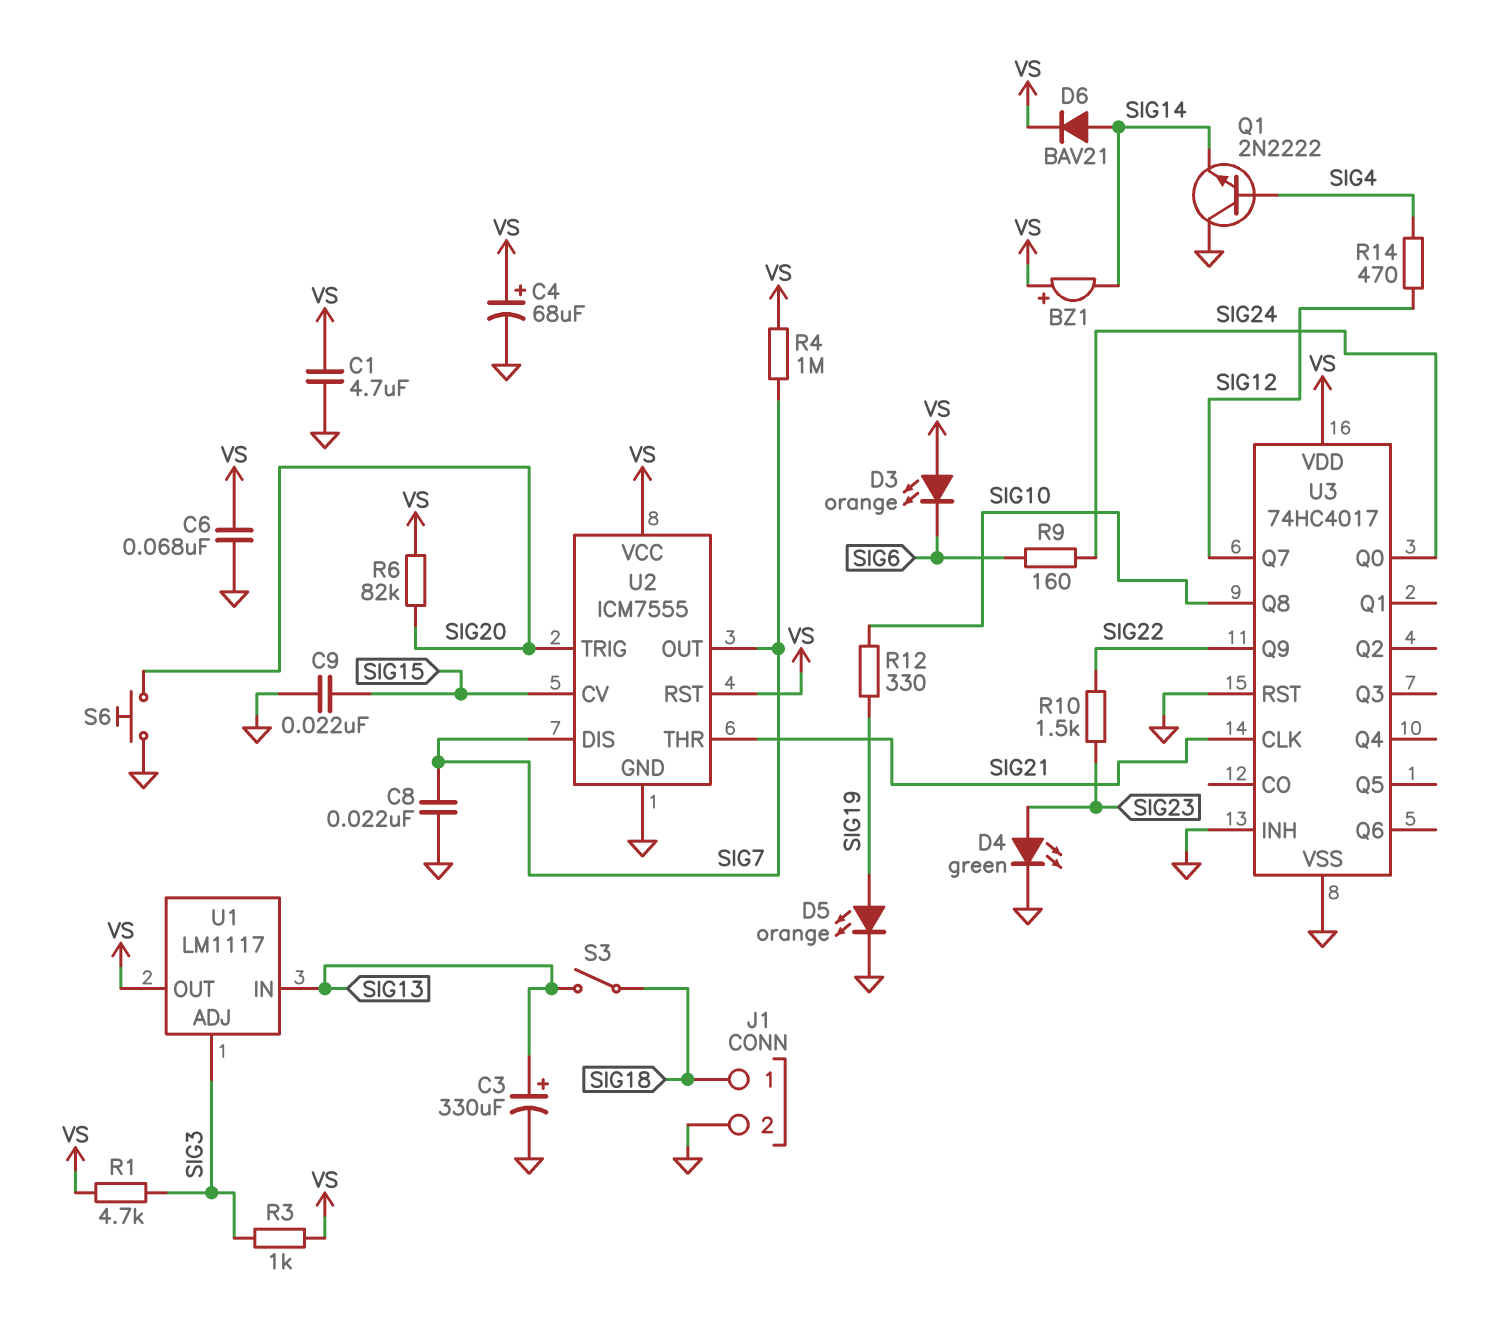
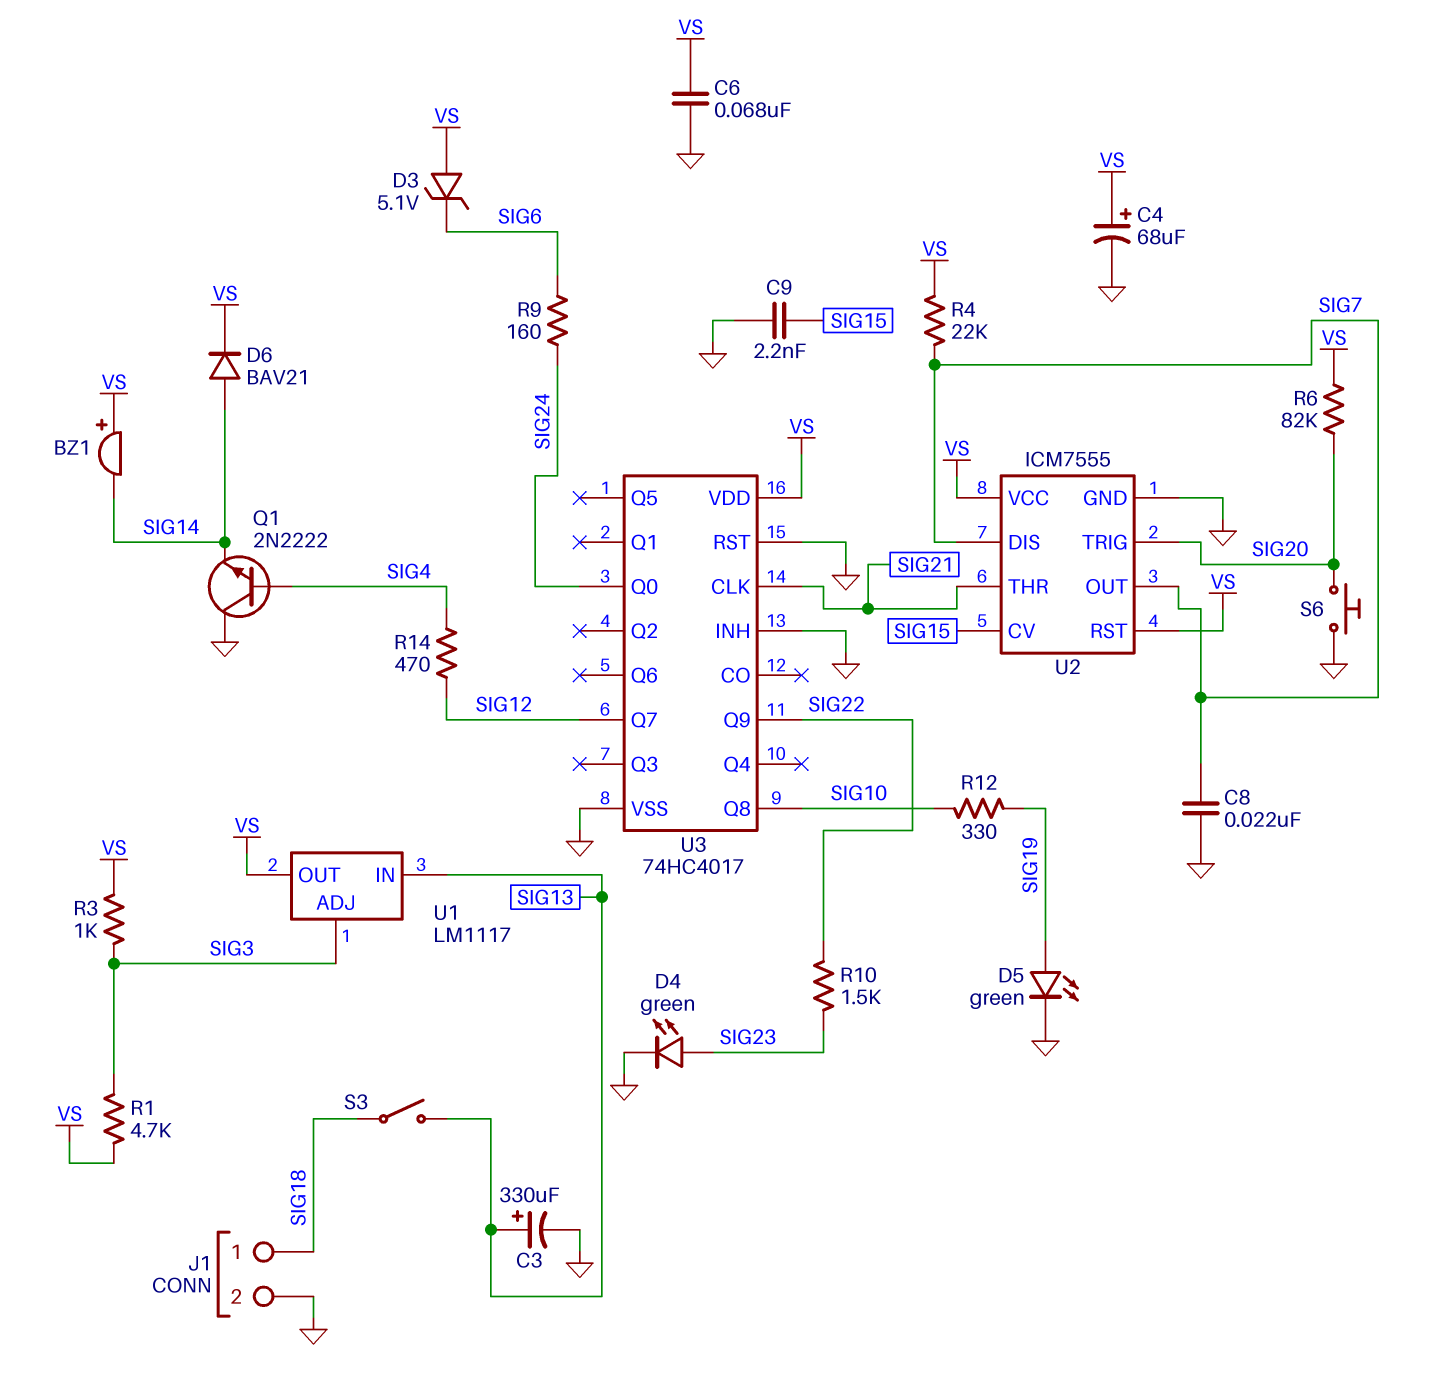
C1: 4.7uF (GND, VS) -> none
C9: 22nF (GND, SIG15) -> 2.2nF (GND, SIG15)
D3: LED orange (A VS, K SIG6) -> zener 5.1V (A VS, K SIG6)
D5: LED orange (A SIG19, K GND) -> LED green (A SIG19, K GND)
R4: 1M (SIG7, VS) -> 22k (SIG7, VS)

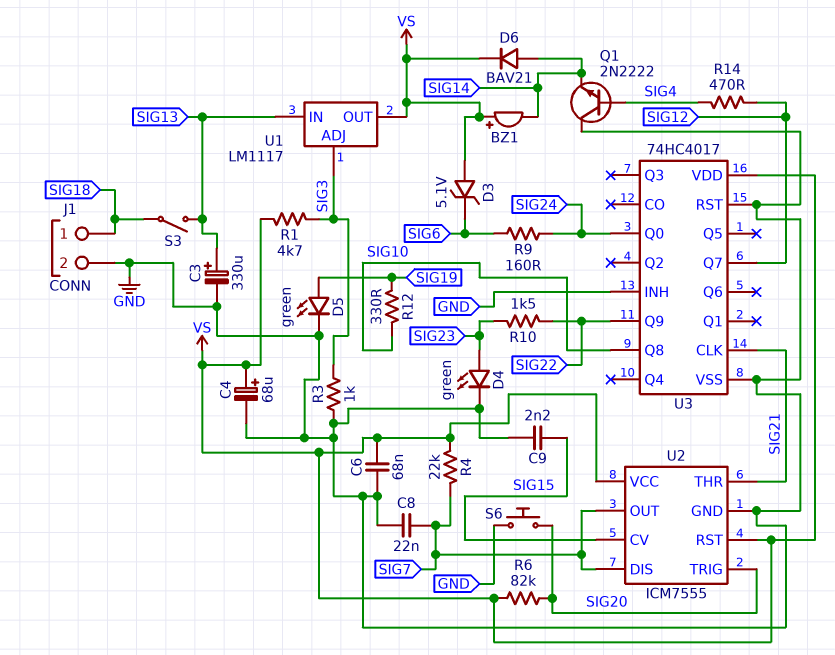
R3: 1k (SIG3, VS) -> 1k (GND, SIG3)

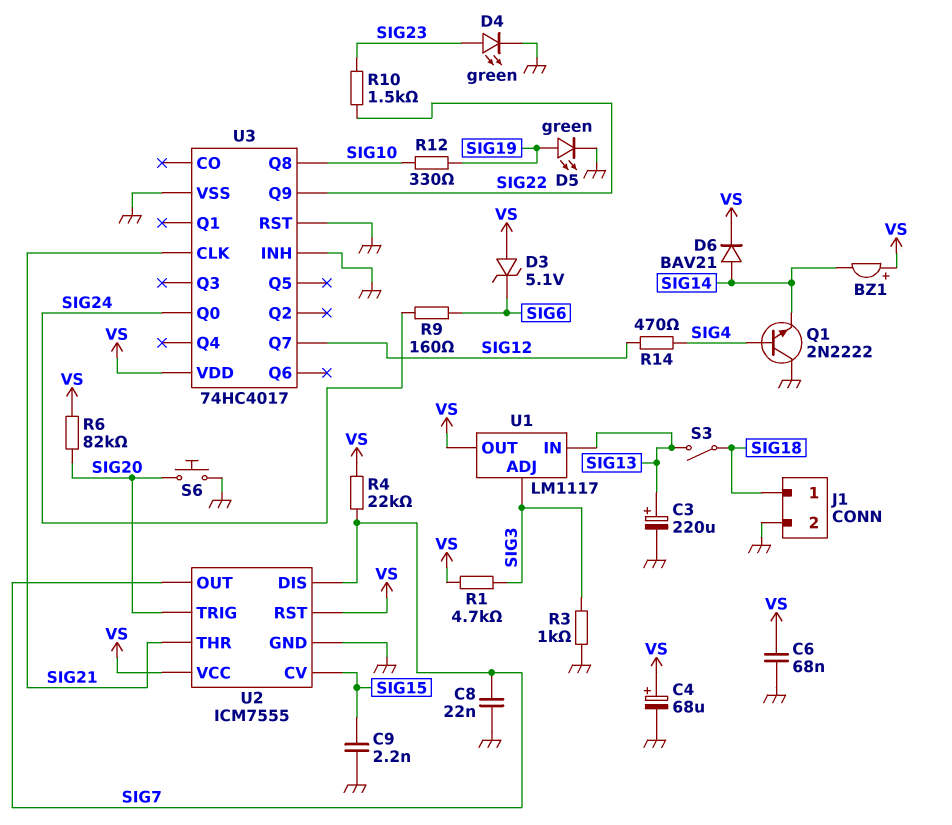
C3: 330uF (plus SIG13, minus GND) -> 220uF (plus SIG13, minus GND)

